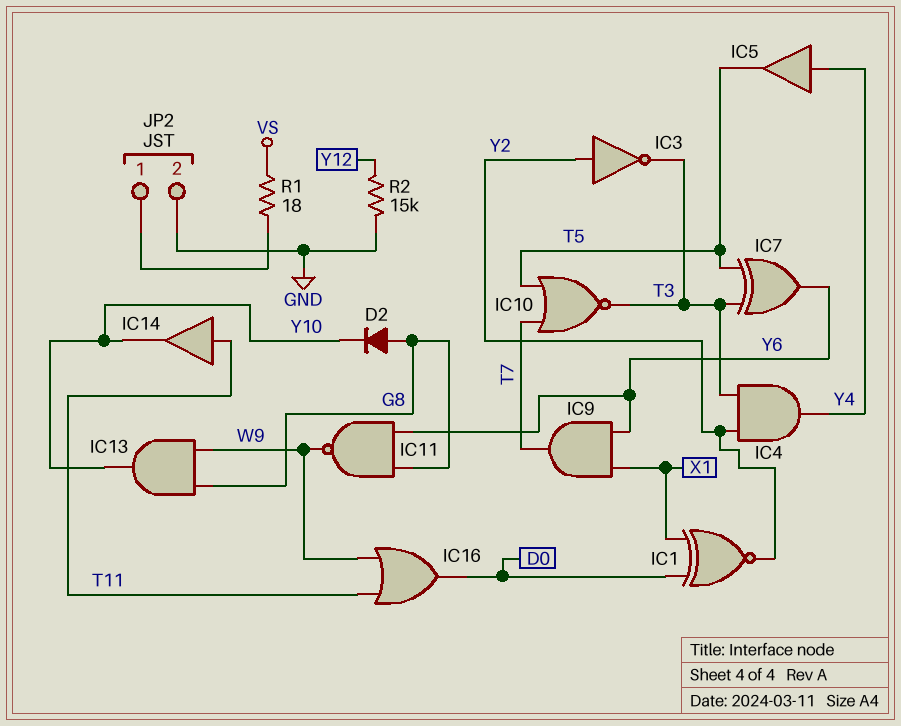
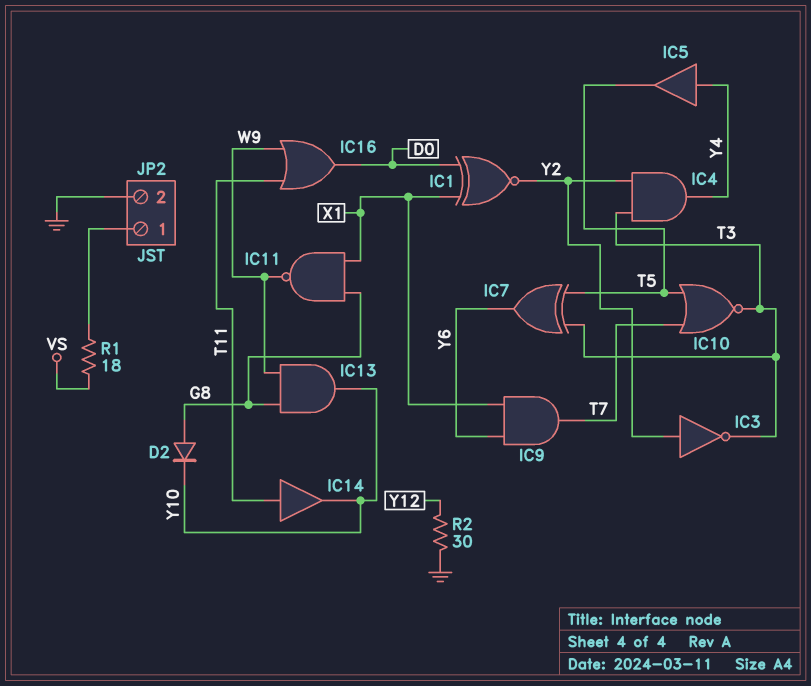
IC11: NAND (in G8, in Y6, out W9) -> NAND (in G8, in X1, out W9)
R2: 15k (GND, Y12) -> 30 (GND, Y12)

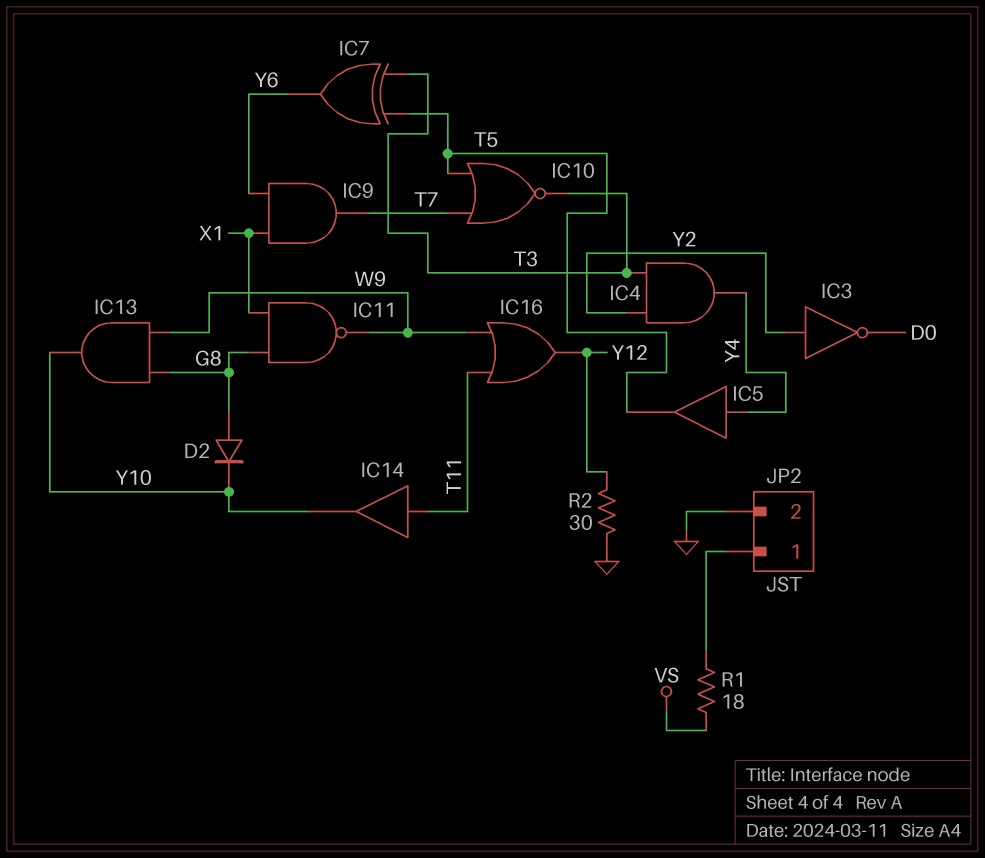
IC1: XNOR (in D0, in X1, out Y2) -> none
IC3: NOT (in Y2, out T3) -> NOT (in Y2, out D0)
IC16: OR (in T11, in W9, out D0) -> OR (in T11, in W9, out Y12)

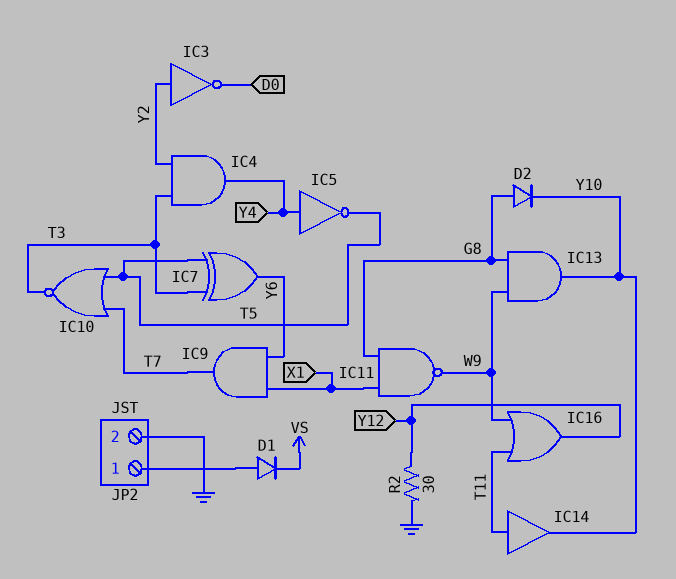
D1: none -> diode (A JP2/1, K VS)
IC5: buffer (in Y4, out T5) -> NOT (in Y4, out T5)
R1: 18 (JP2/1, VS) -> none

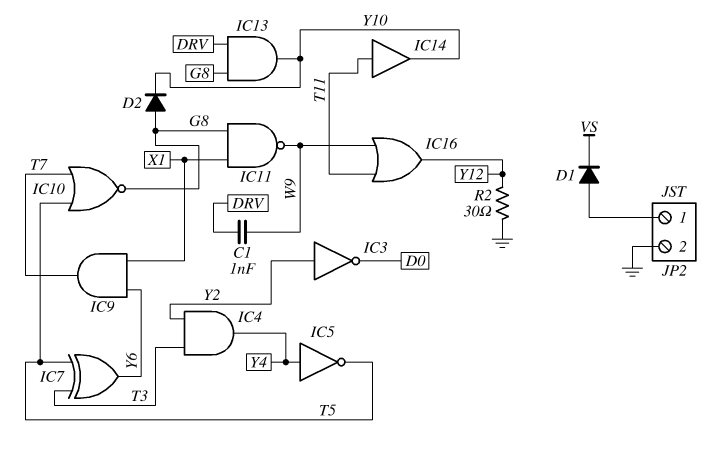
C1: none -> 1nF (DRV, W9)
IC10: NOR (in T5, in T7, out T3) -> NOR (in T5, in T7, out G8)
IC13: AND (in G8, in W9, out Y10) -> AND (in DRV, in G8, out Y10)

